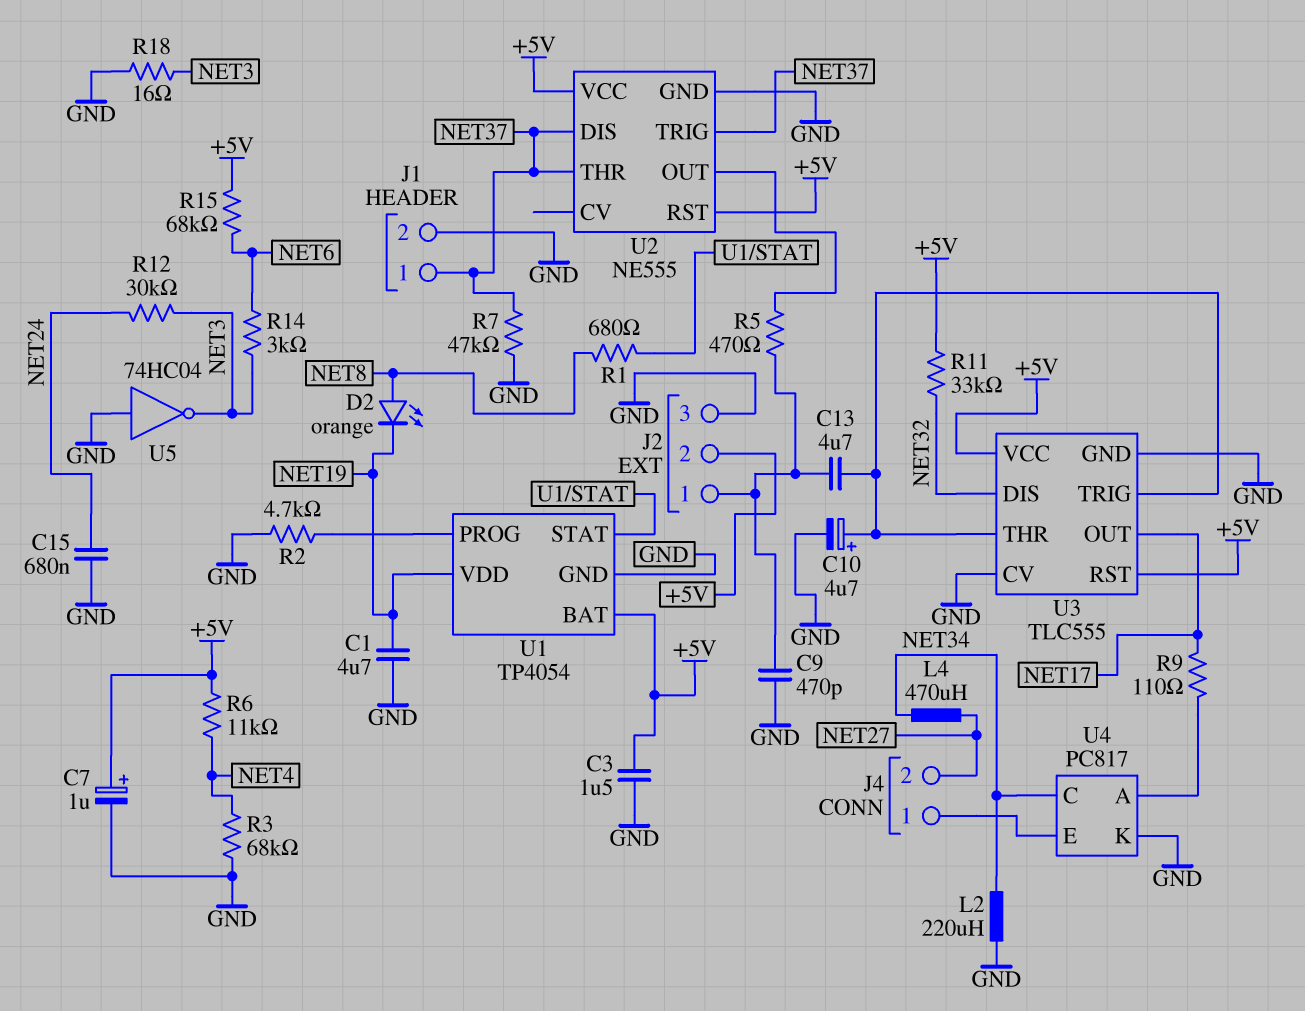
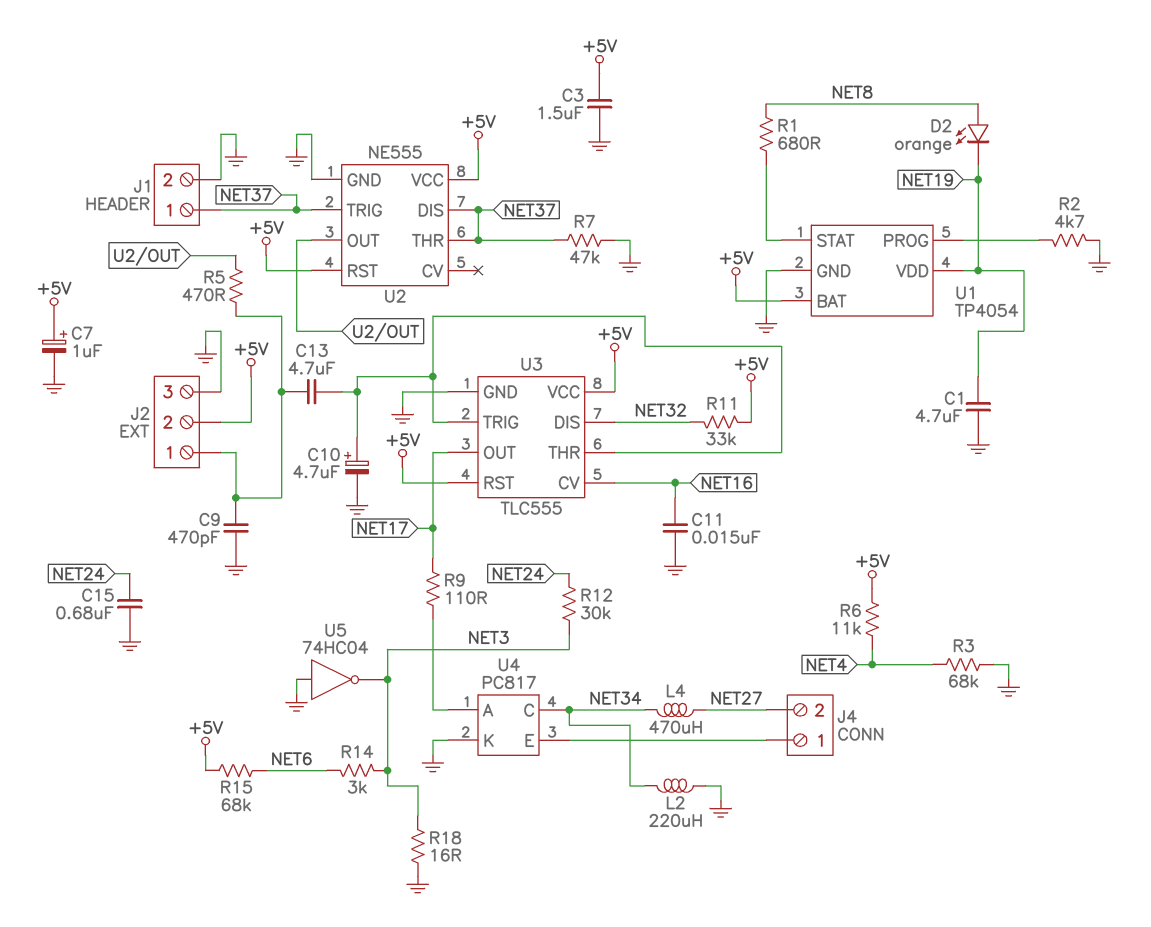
C11: none -> 15nF (GND, NET16)
U3 pin CV: GND -> NET16

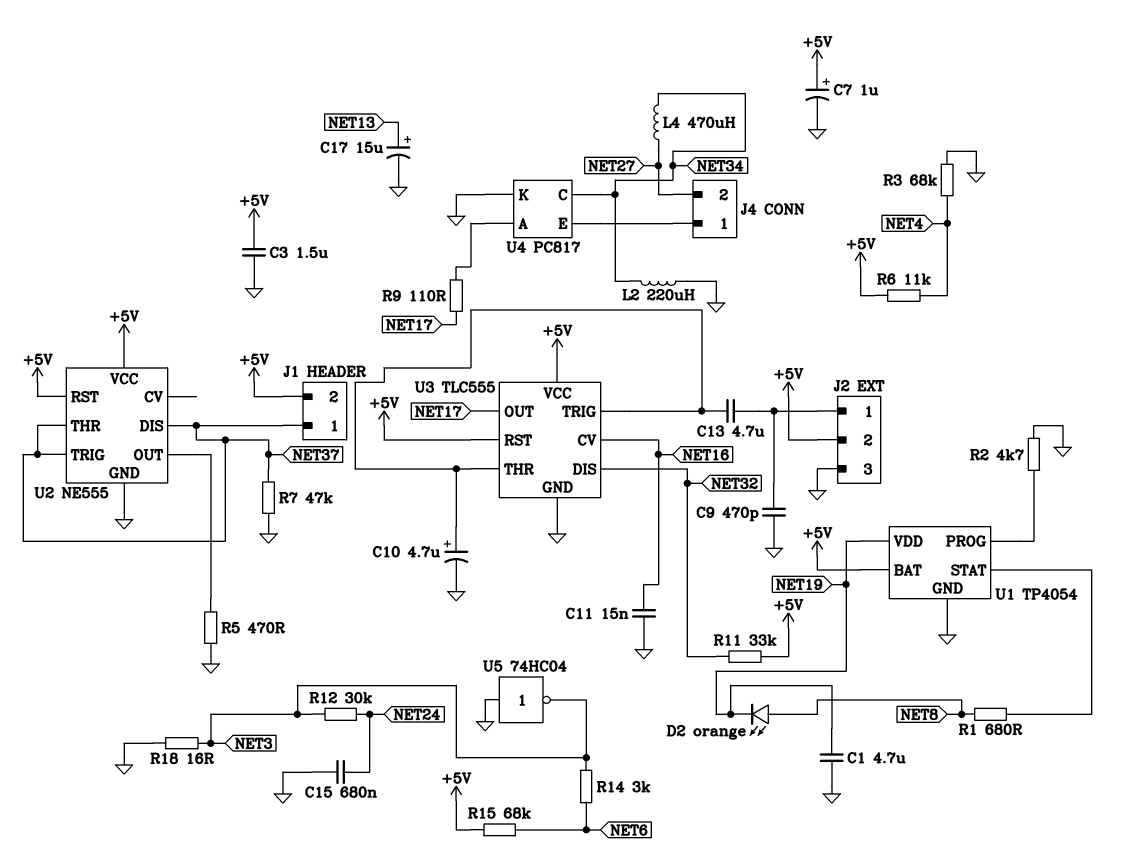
C17: none -> 15uF (plus NET13, minus GND)
J1 pin 2: GND -> +5V
R5: 470 (J2/1, U2/OUT) -> 470 (GND, U2/OUT)

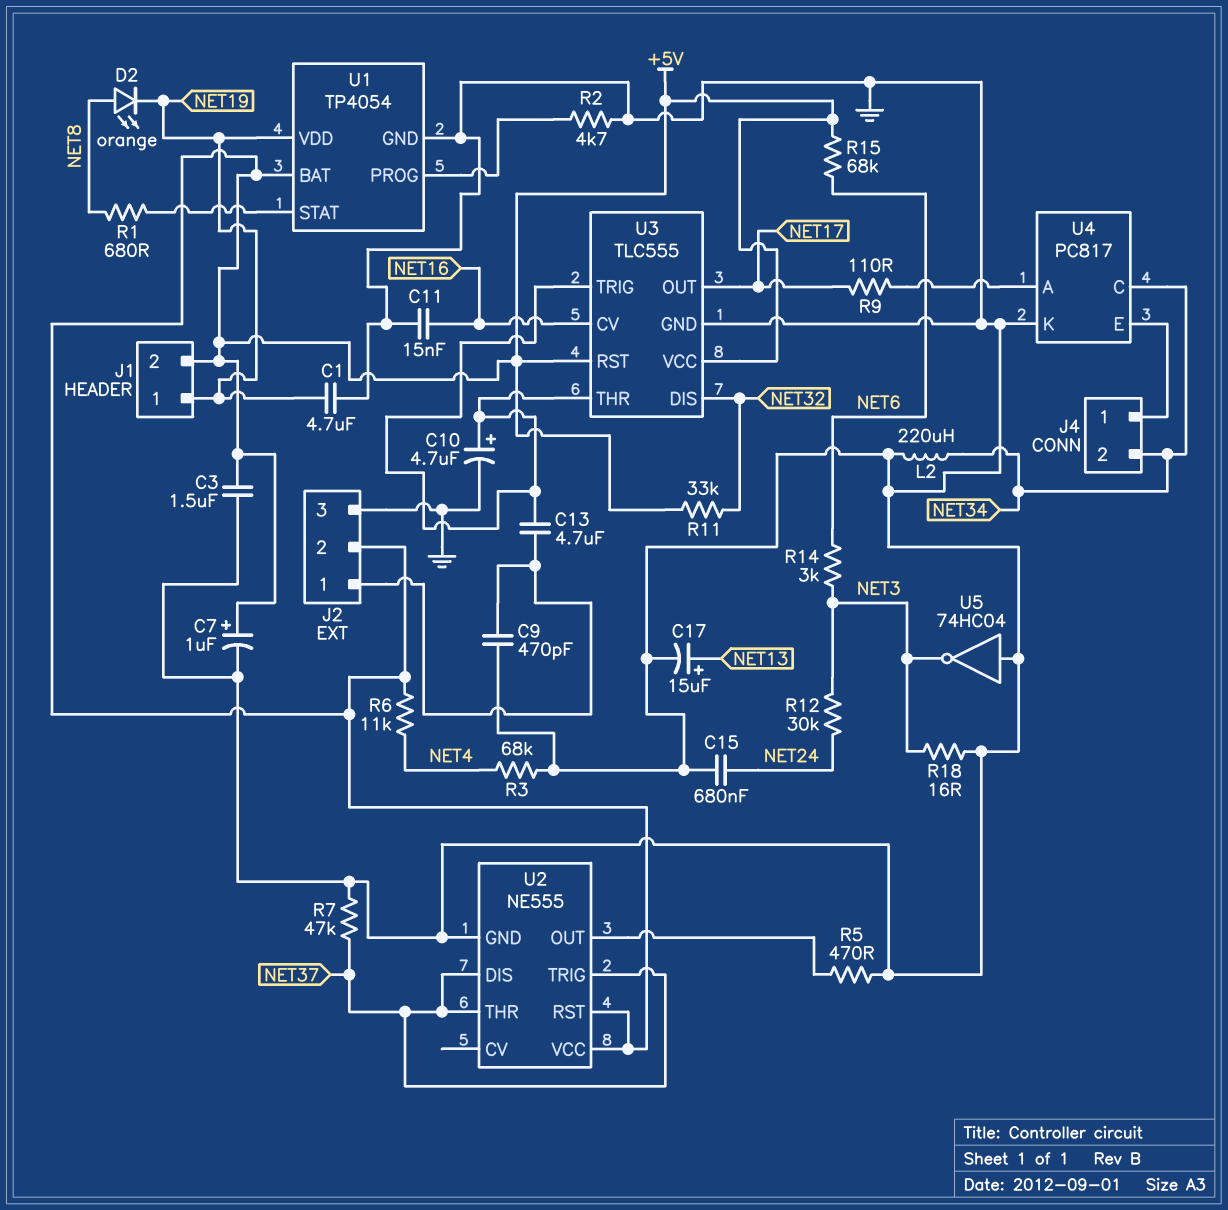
J1 pin 1: NET37 -> NET19
J4 pin 2: NET27 -> NET34
L4: 470uH (NET27, NET34) -> none

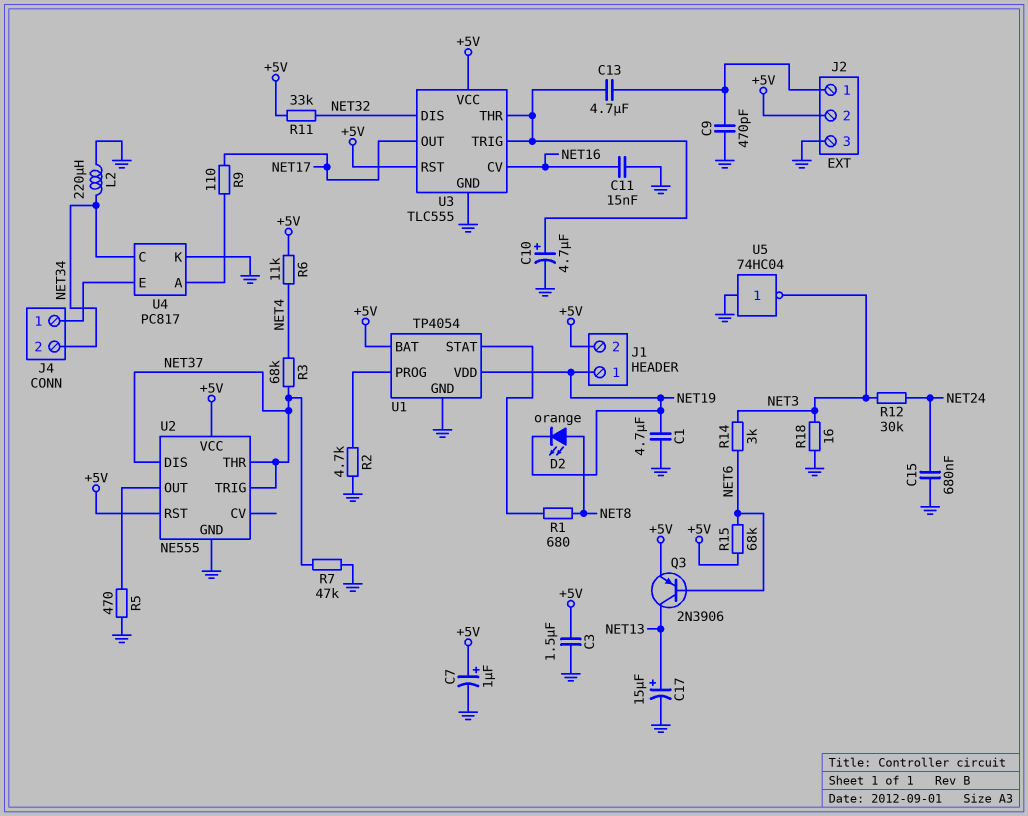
Q3: none -> PNP 2N3906 (B NET6, C NET13, E +5V)
R3: 68k (GND, NET4) -> 68k (NET4, NET37)

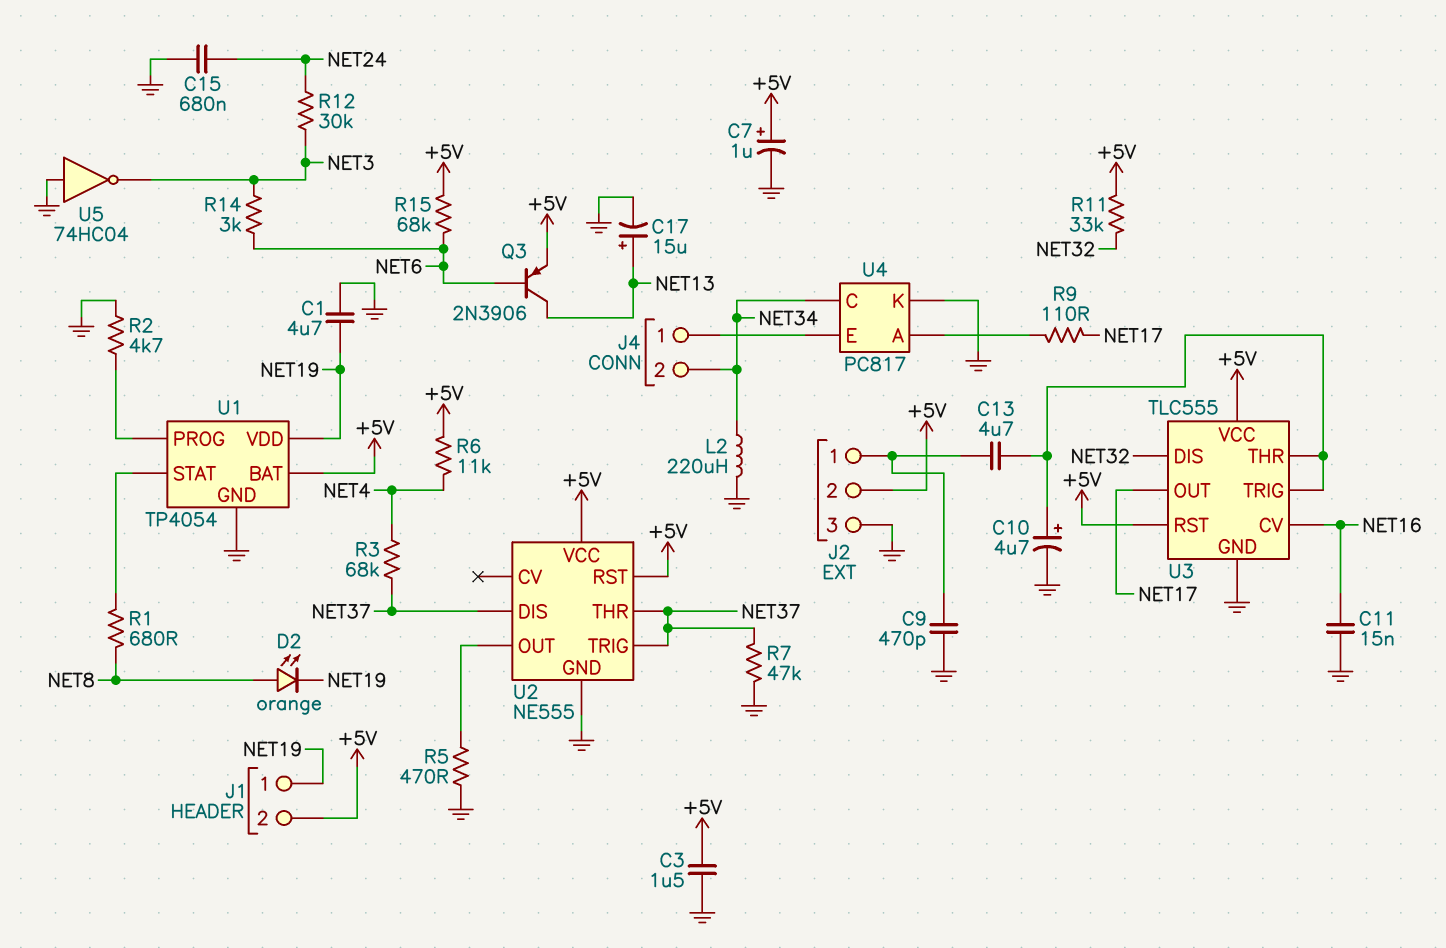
R18: 16 (GND, NET3) -> none

